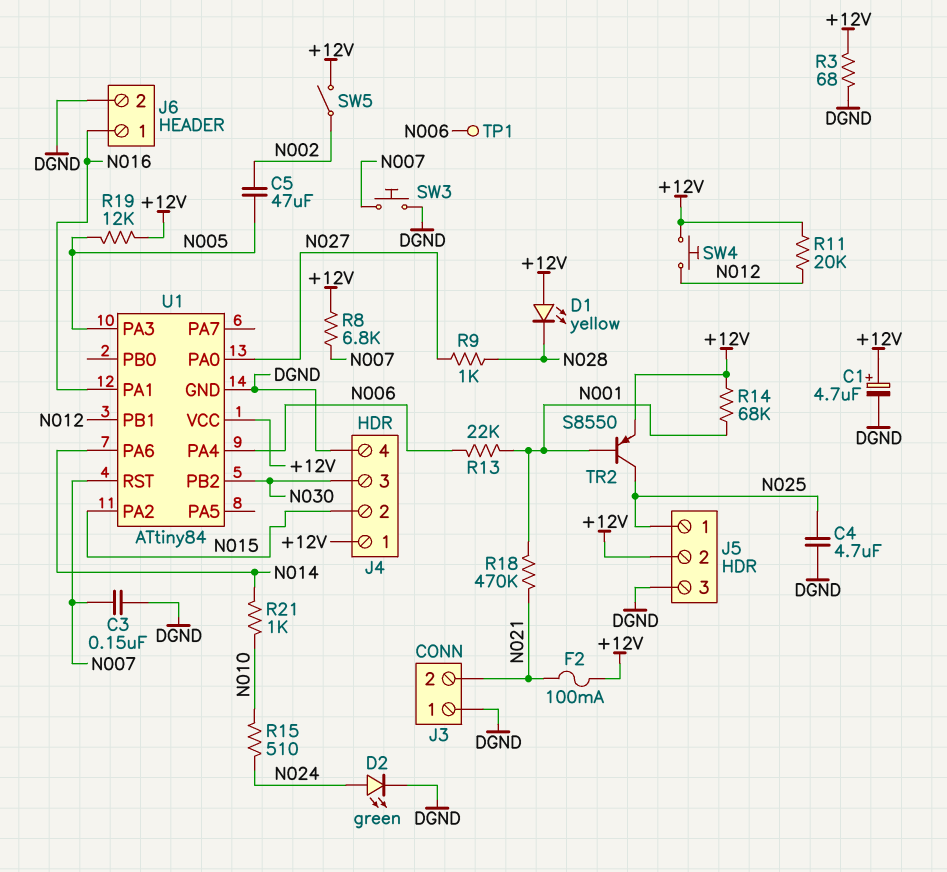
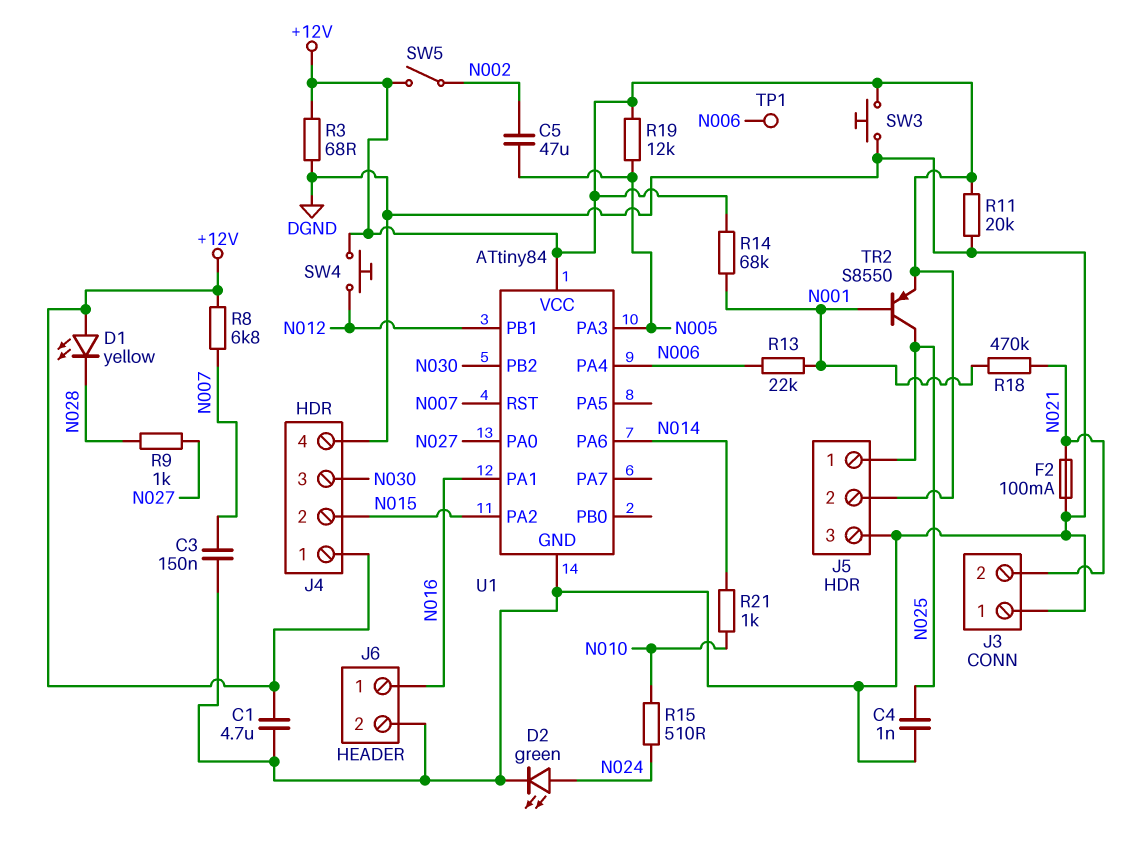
C1: 4.7uF (plus +12V, minus DGND) -> 4.7uF (+12V, DGND)
C4: 4.7uF (DGND, N025) -> 1nF (DGND, N025)
F2: 100mA (+12V, N021) -> 100mA (DGND, N021)
R11: 20k (+12V, N012) -> 20k (+12V, DGND)
SW3: button (DGND, N007) -> button (+12V, DGND)

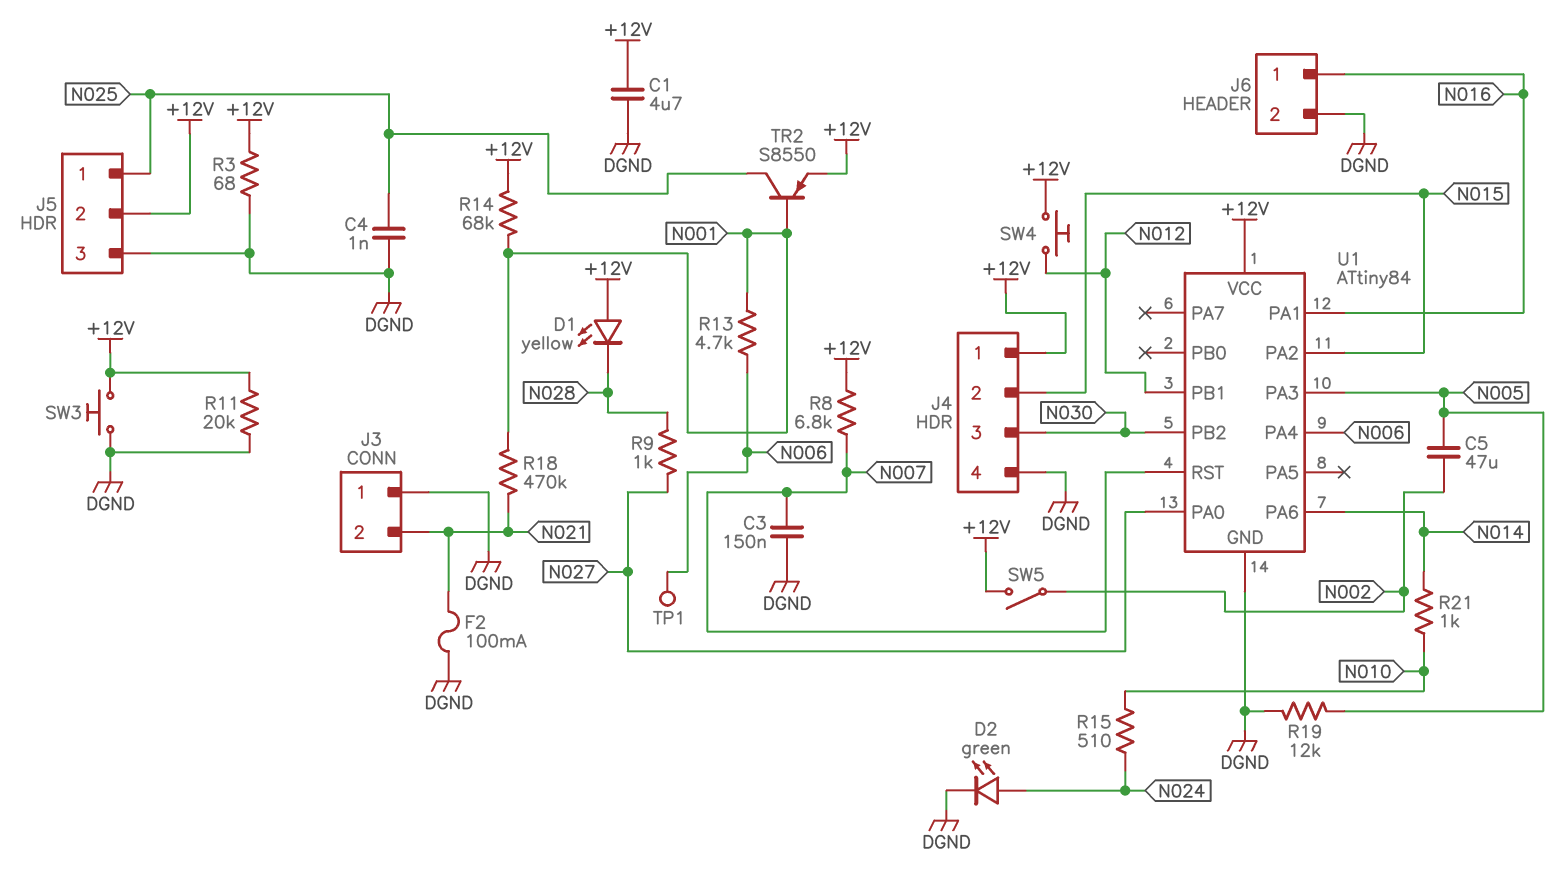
R13: 22k (N001, N006) -> 4.7k (N001, N006)
R19: 12k (+12V, N005) -> 12k (DGND, N005)

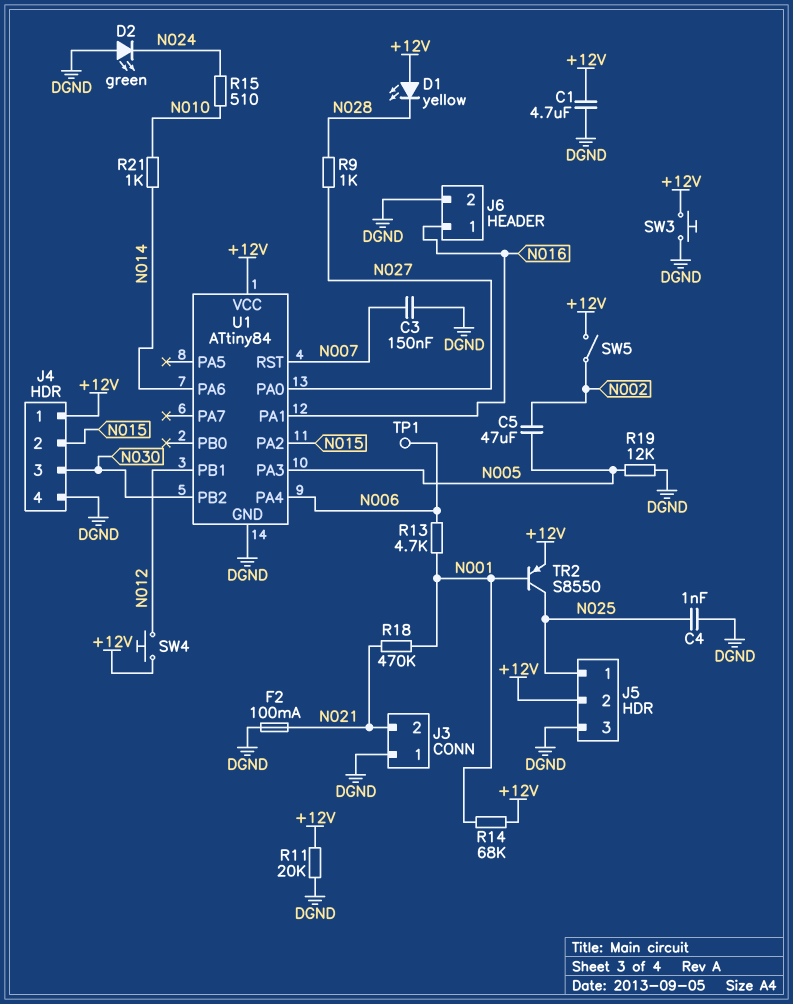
D2: LED green (A N024, K DGND) -> LED green (A DGND, K N024)
R3: 68 (+12V, DGND) -> none
R8: 6.8k (+12V, N007) -> none

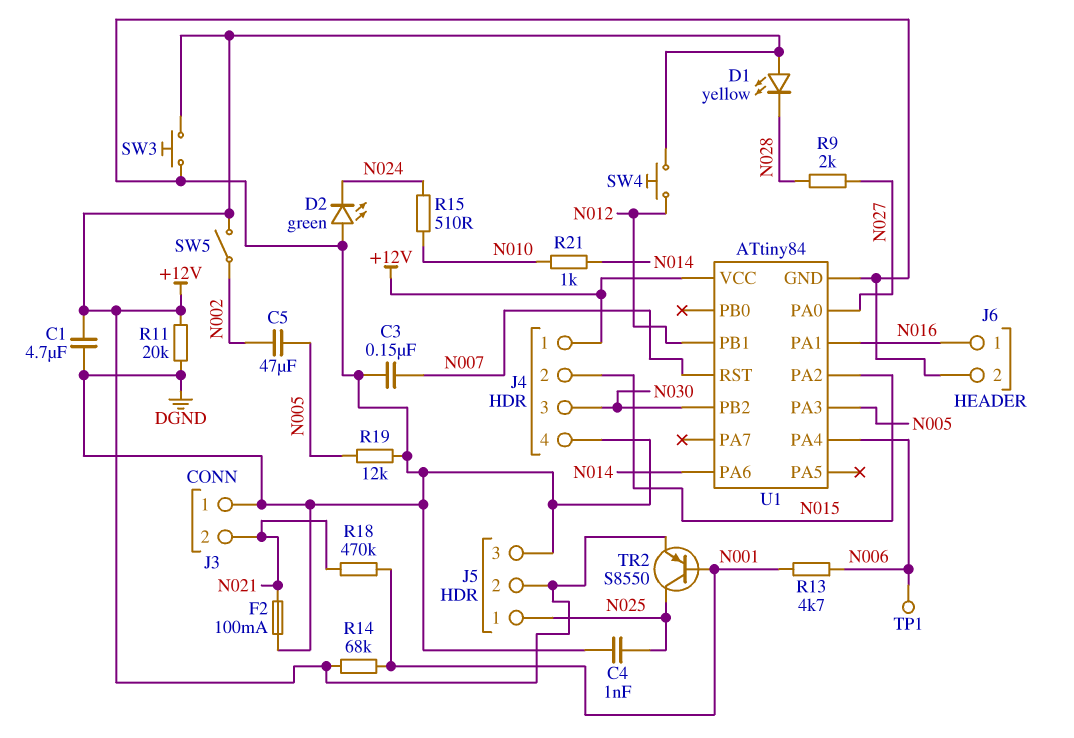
R9: 1k (N027, N028) -> 2k (N027, N028)

